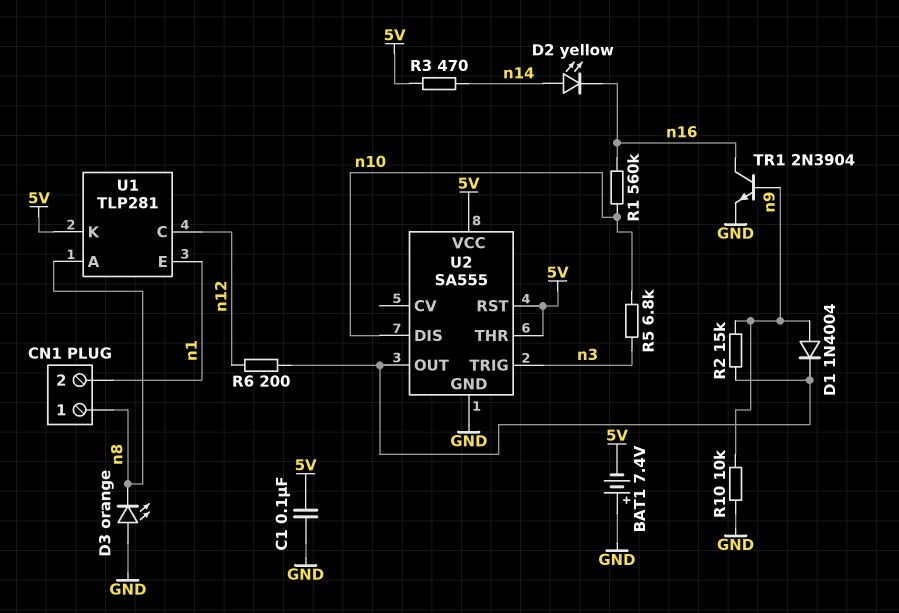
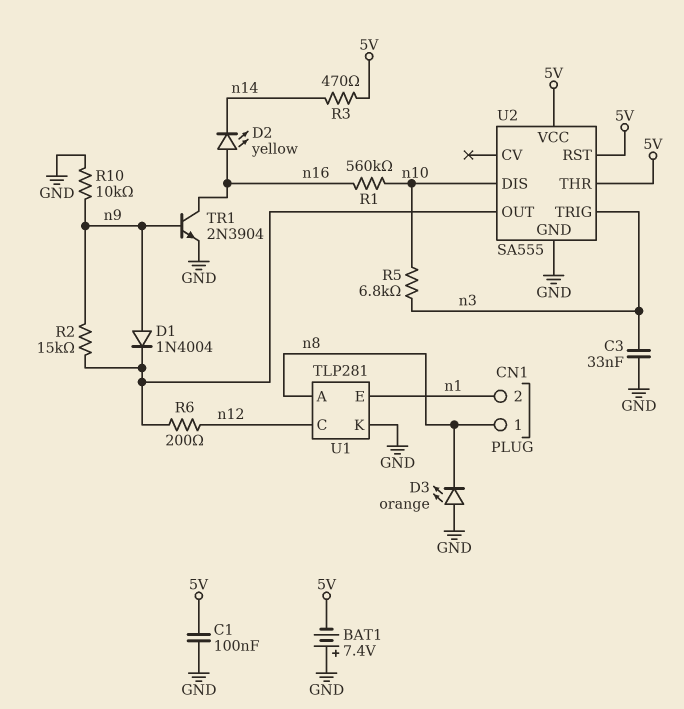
C3: none -> 33nF (GND, n3)
D2: LED yellow (A n14, K n16) -> LED yellow (A n16, K n14)
U1 pin K: 5V -> GND

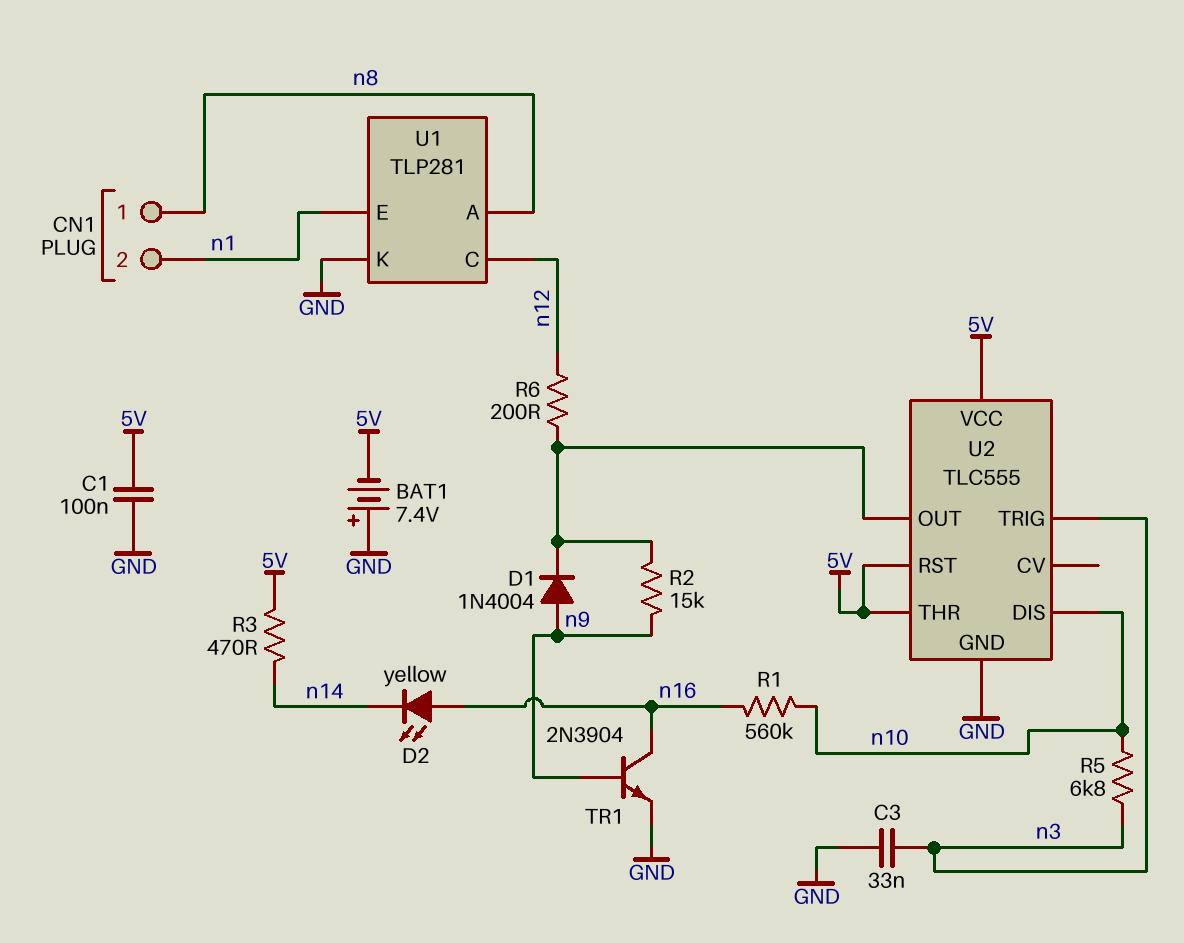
D3: LED orange (A GND, K n8) -> none
R10: 10k (GND, n9) -> none
U2: SA555 -> TLC555

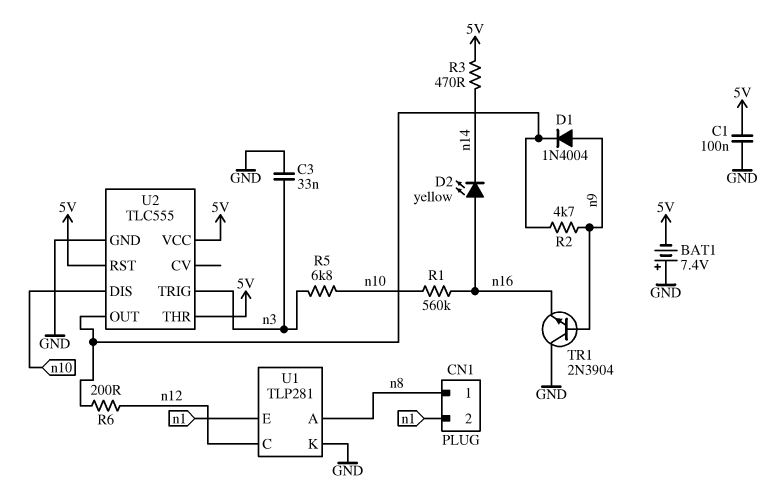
R2: 15k (U2/OUT, n9) -> 4.7k (U2/OUT, n9)
TR1: NPN 2N3904 (B n9, C n16, E GND) -> NPN 2N3904 (B n9, C GND, E n16)

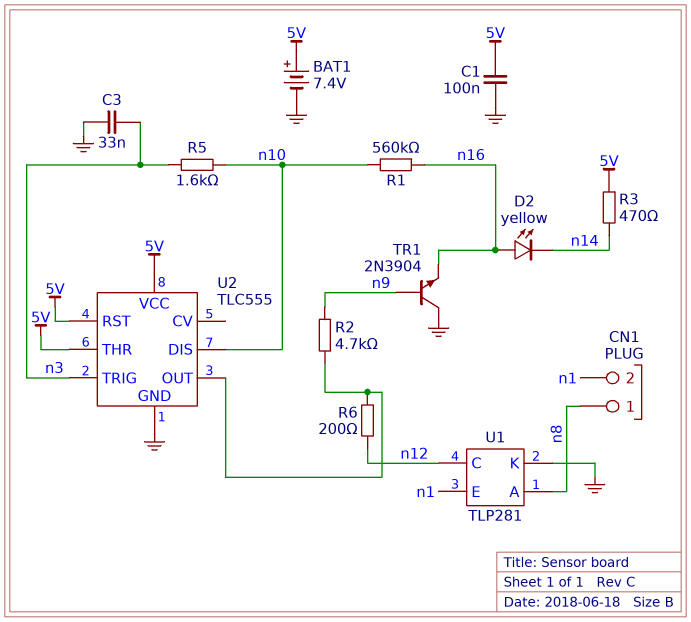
BAT1: 7.4V (plus GND, minus 5V) -> 7.4V (plus 5V, minus GND)
D1: diode 1N4004 (A n9, K U2/OUT) -> none
R5: 6.8k (n3, n10) -> 1.6k (n3, n10)

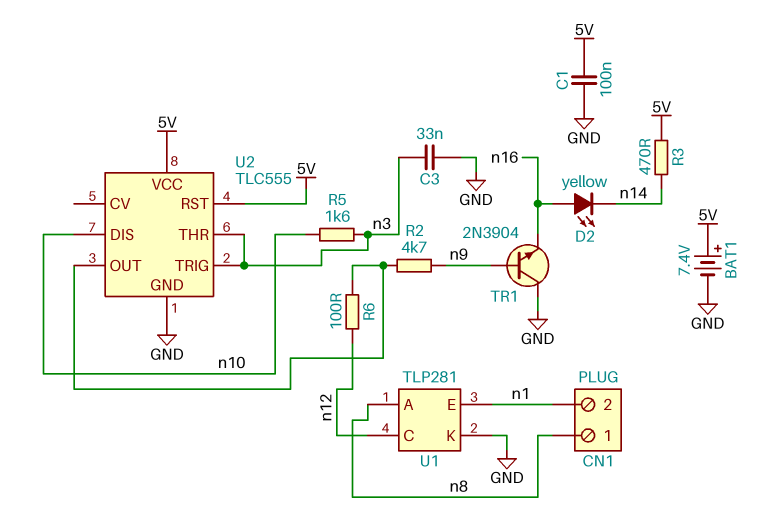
R1: 560k (n10, n16) -> none
R6: 200 (U2/OUT, n12) -> 100 (U2/OUT, n12)
U2 pin THR: 5V -> n3

